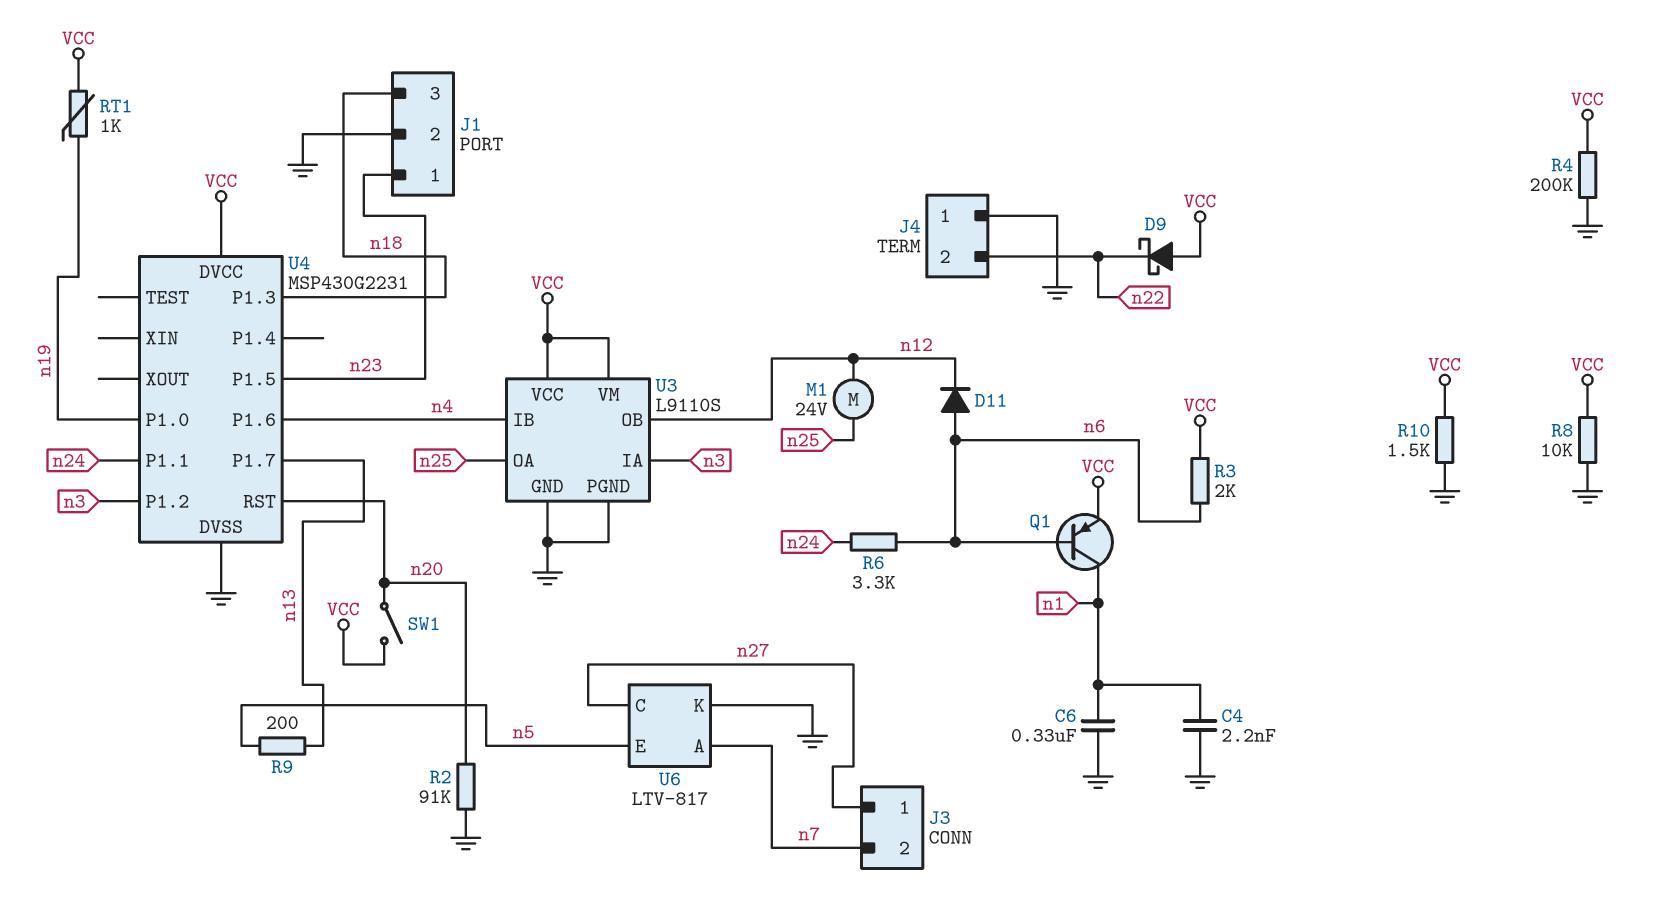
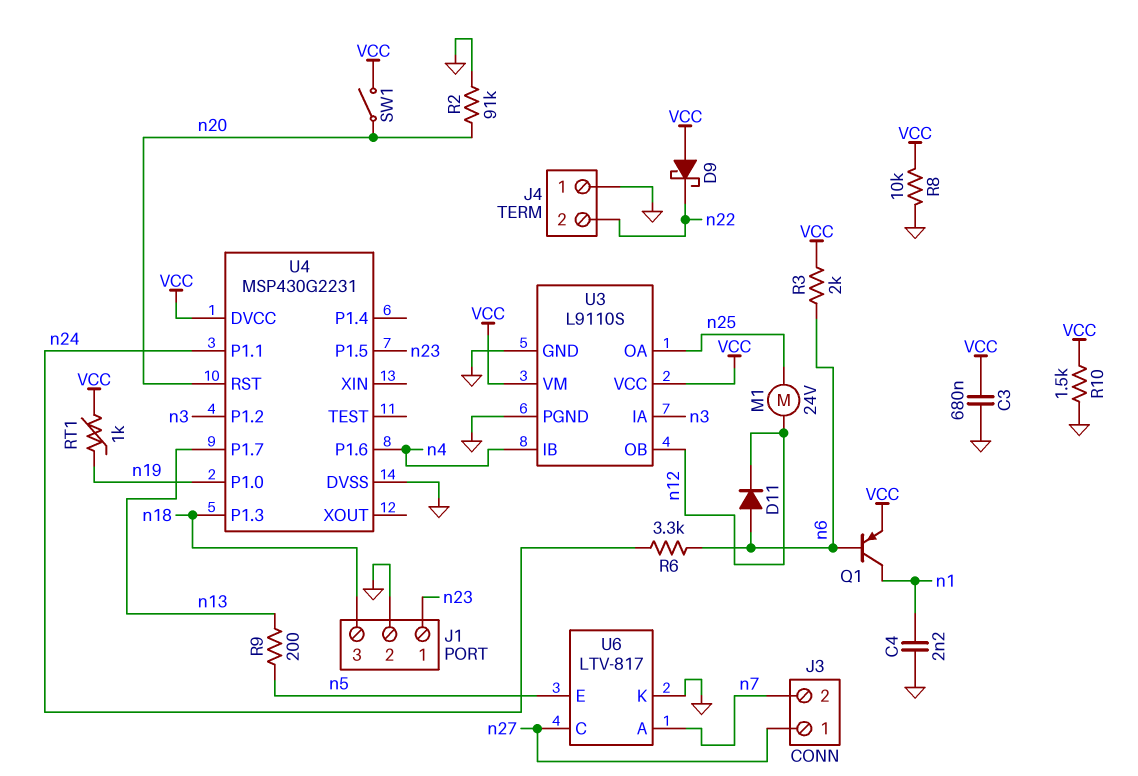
C3: none -> 680nF (GND, VCC)
C6: 330nF (GND, n1) -> none
R4: 200k (GND, VCC) -> none

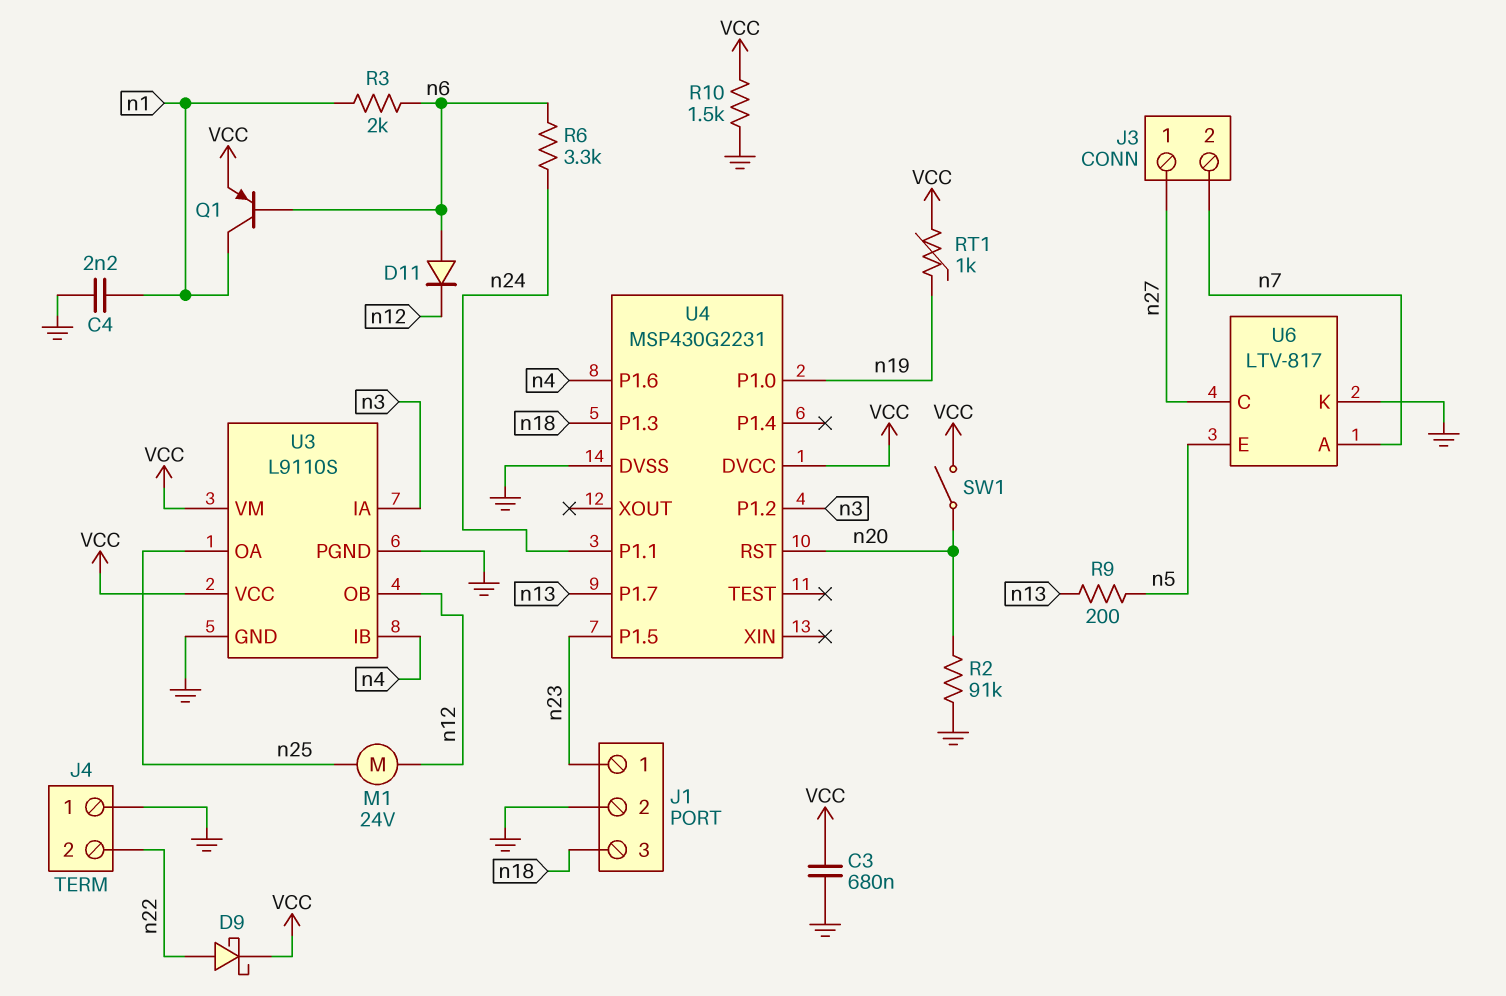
D9: schottky (A VCC, K n22) -> schottky (A n22, K VCC)
R3: 2k (VCC, n6) -> 2k (n1, n6)
R8: 10k (GND, VCC) -> none

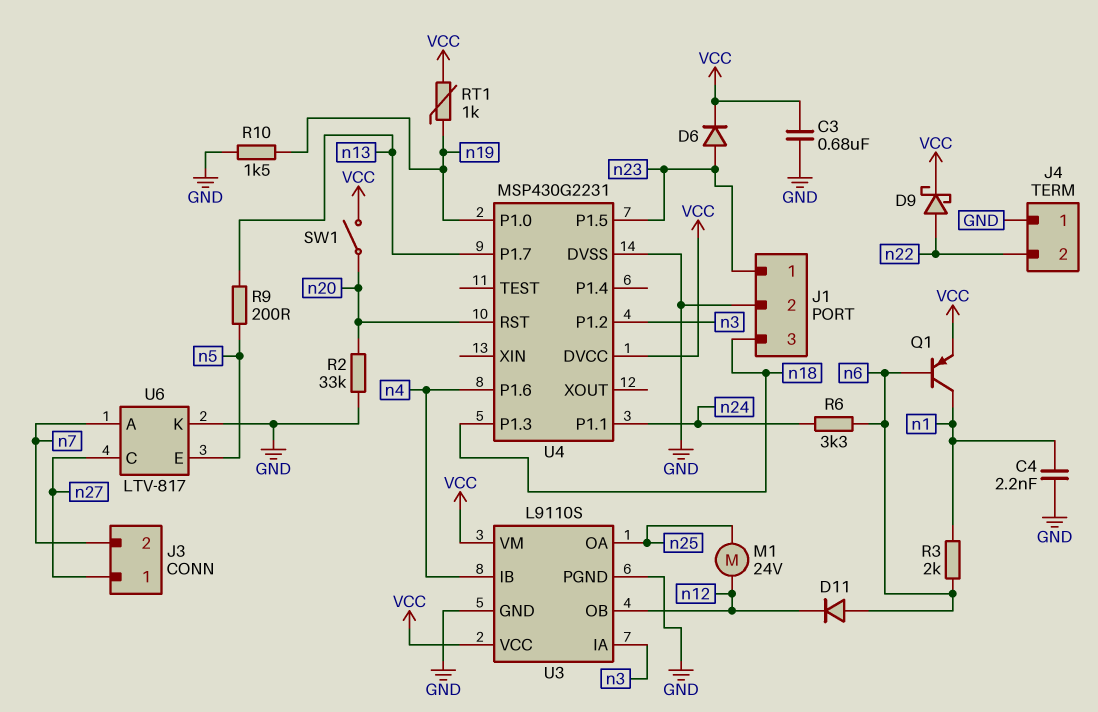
D6: none -> diode (A n23, K VCC)
R2: 91k (GND, n20) -> 33k (GND, n20)
R10: 1.5k (GND, VCC) -> 1.5k (GND, n19)

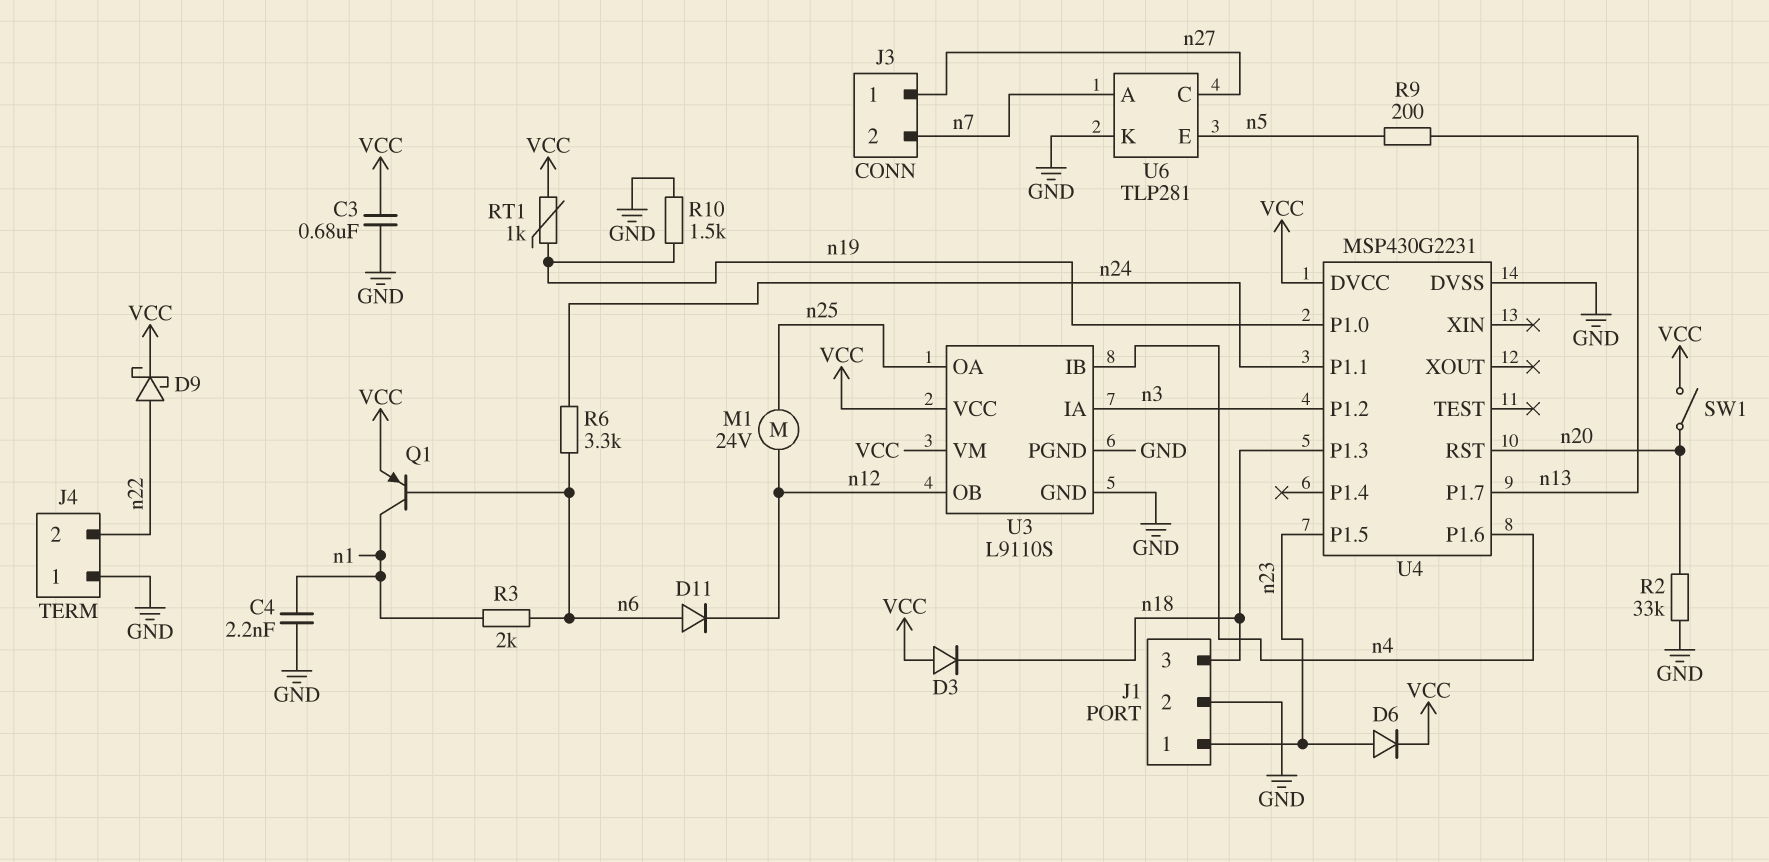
D3: none -> diode (A VCC, K n18)
U6: LTV-817 -> TLP281

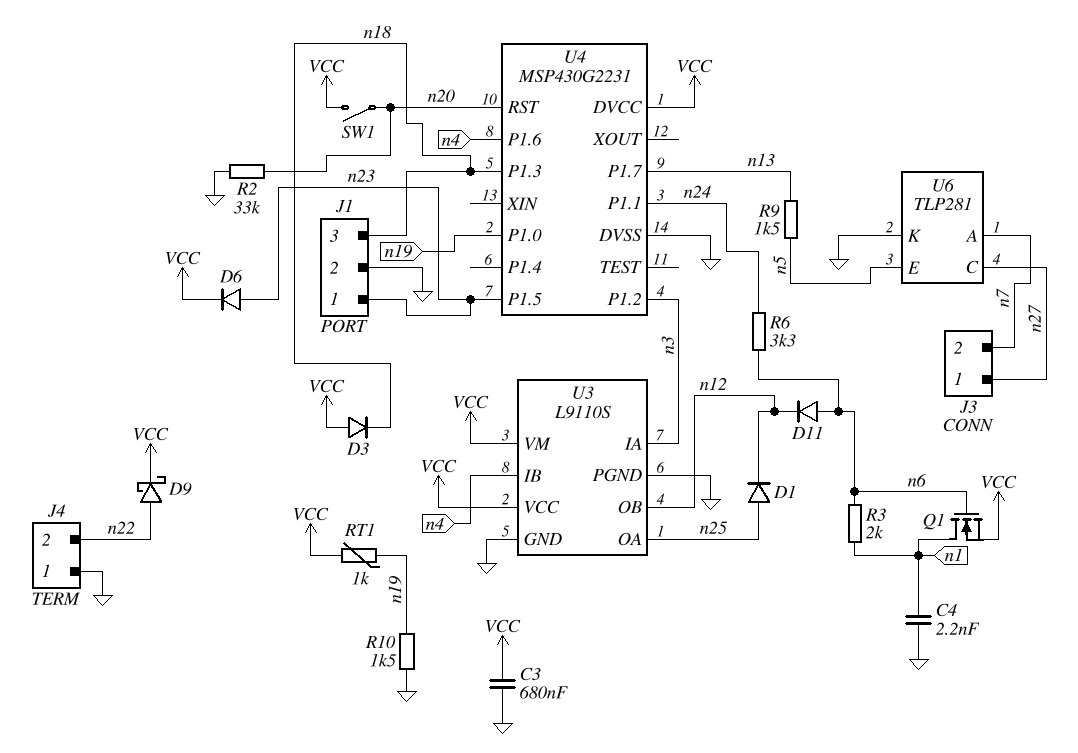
D1: none -> diode (A n25, K n12)
M1: motor 24V (n12, n25) -> none
Q1: PNP (B n6, C n1, E VCC) -> NMOS (G n6, D n1, S VCC)
R9: 200 (n5, n13) -> 1.5k (n5, n13)

